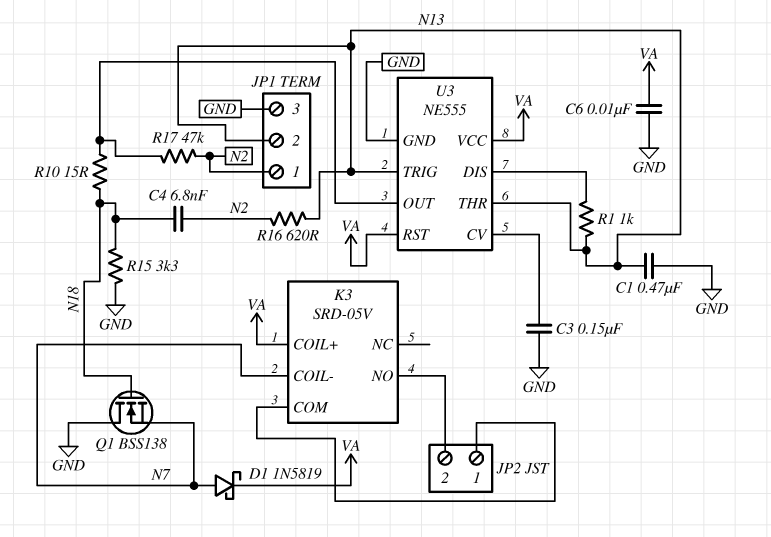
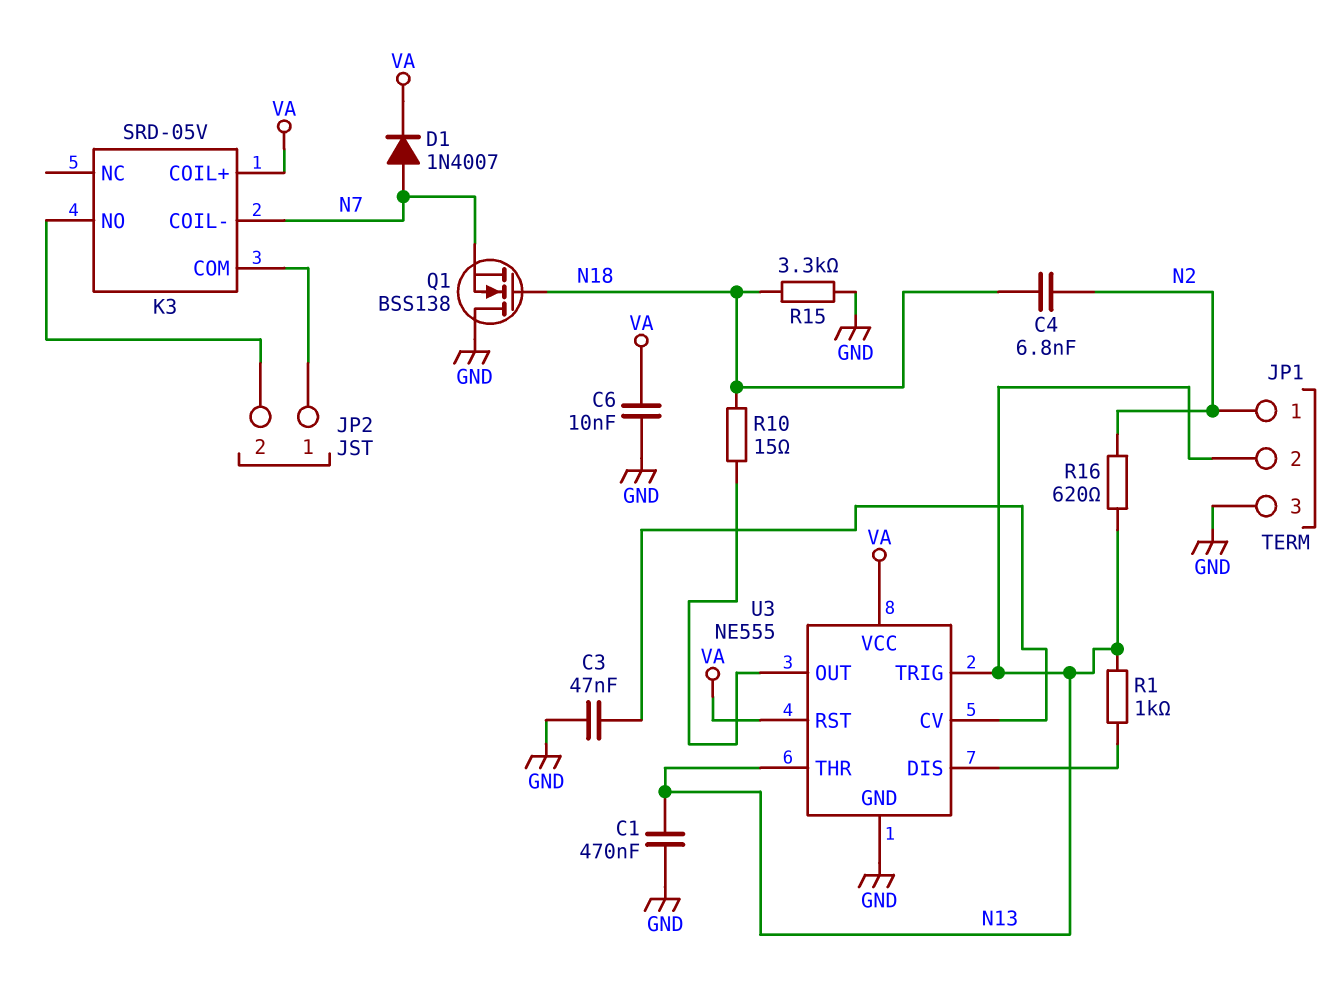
C3: 150nF (GND, U3/CV) -> 47nF (GND, U3/CV)
D1: schottky 1N5819 (A N7, K VA) -> diode 1N4007 (A N7, K VA)
R17: 47k (N2, U3/OUT) -> none

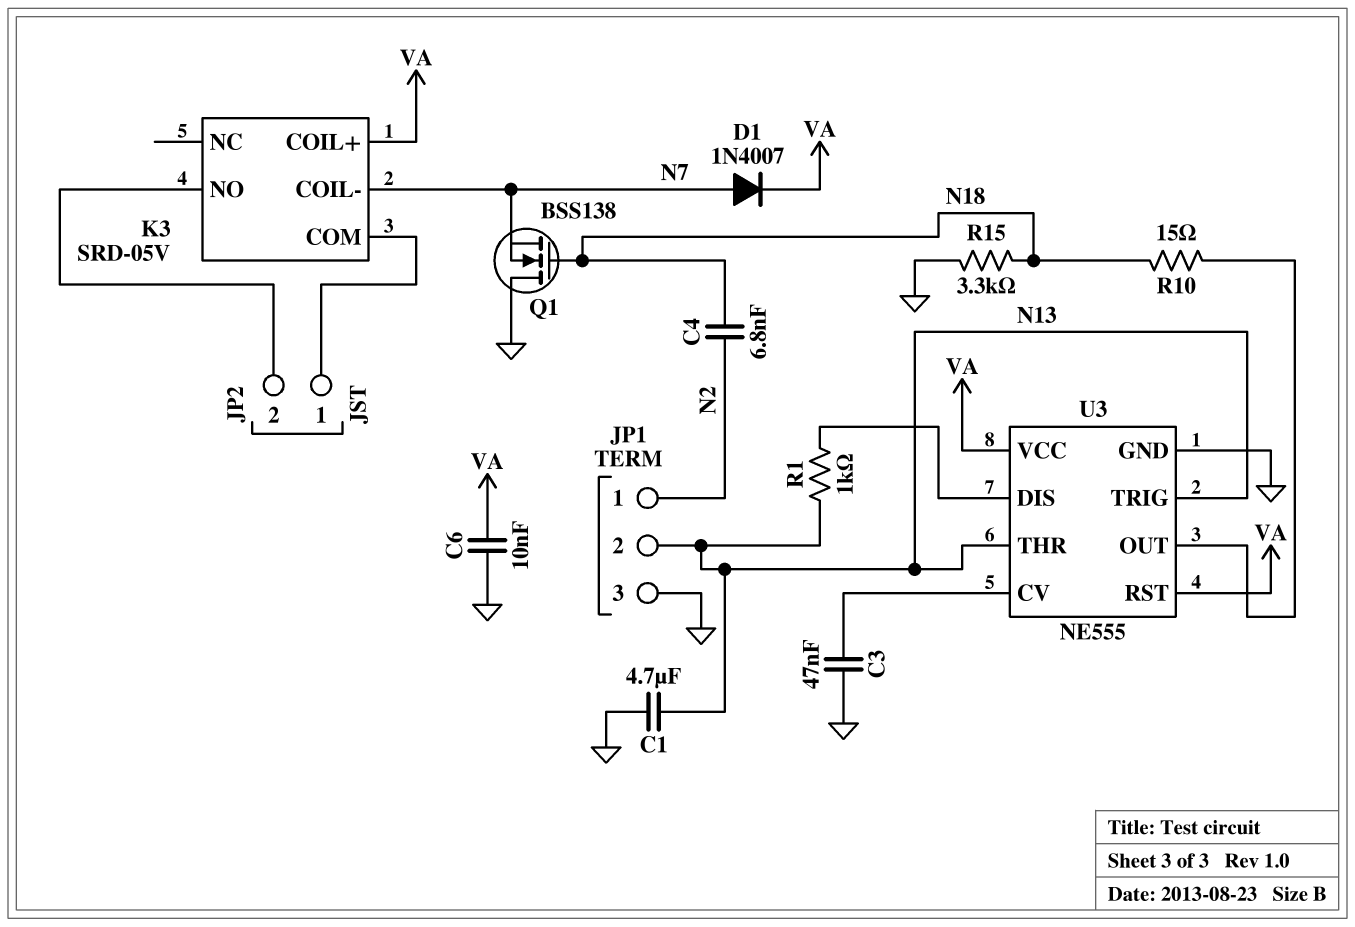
C1: 470nF (GND, N13) -> 4.7uF (GND, N13)
R16: 620 (N2, N13) -> none

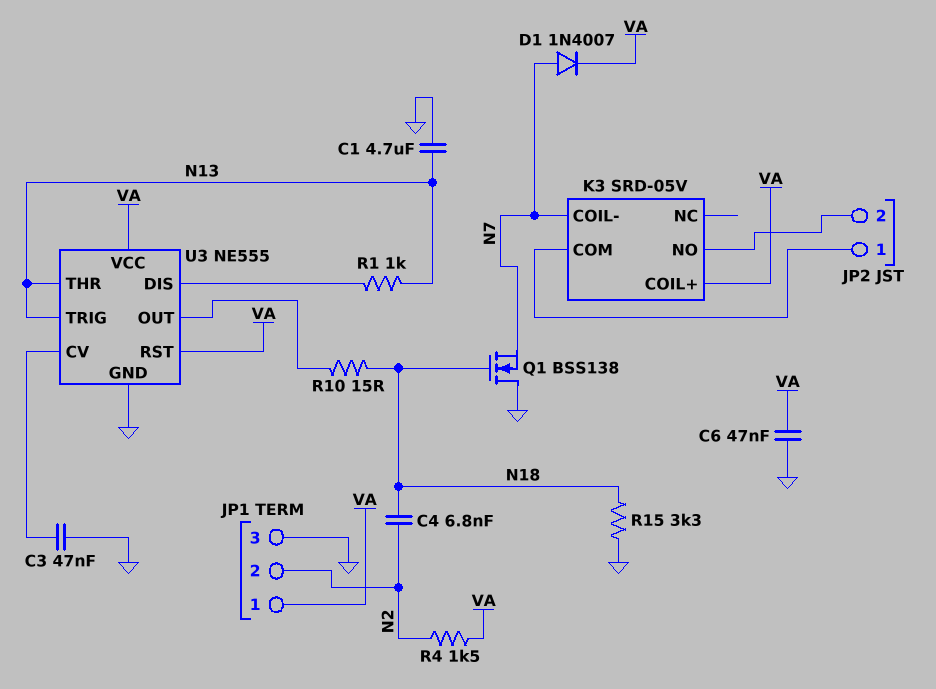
C6: 10nF (GND, VA) -> 47nF (GND, VA)
JP1 pin 1: N2 -> VA
JP1 pin 2: N13 -> N2
R4: none -> 1.5k (N2, VA)

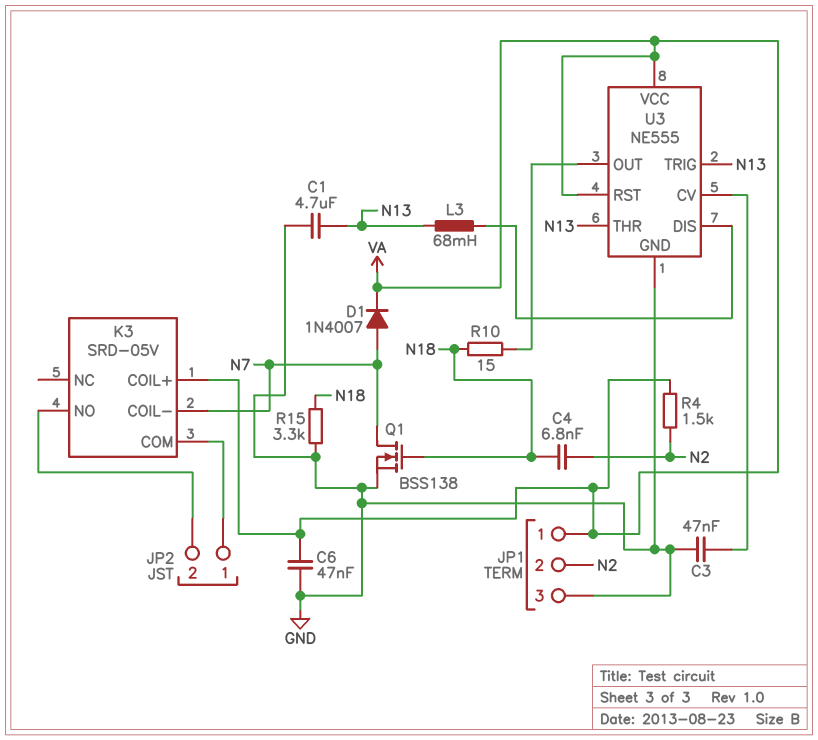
L3: none -> 68mH (N13, U3/DIS)
Q1: NMOS BSS138 (G N18, D GND, S N7) -> NMOS BSS138 (G N18, D N7, S GND)
R1: 1k (N13, U3/DIS) -> none

